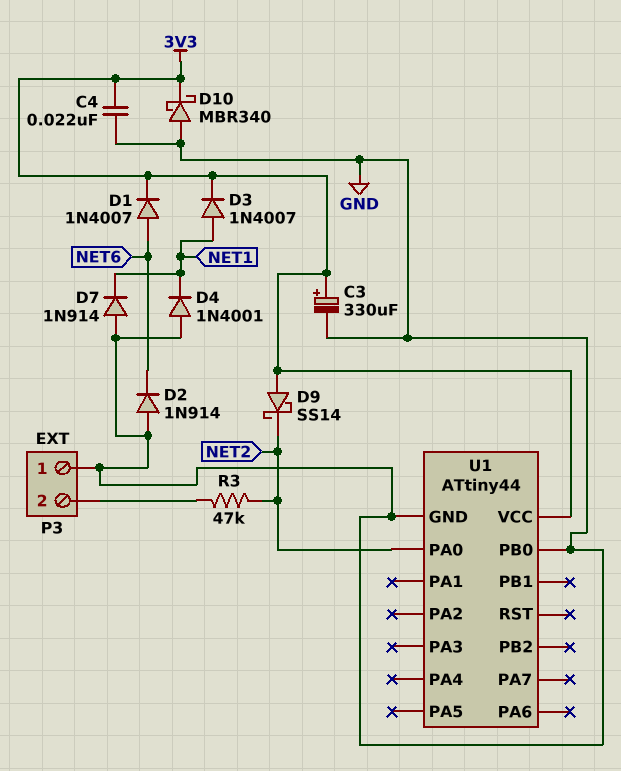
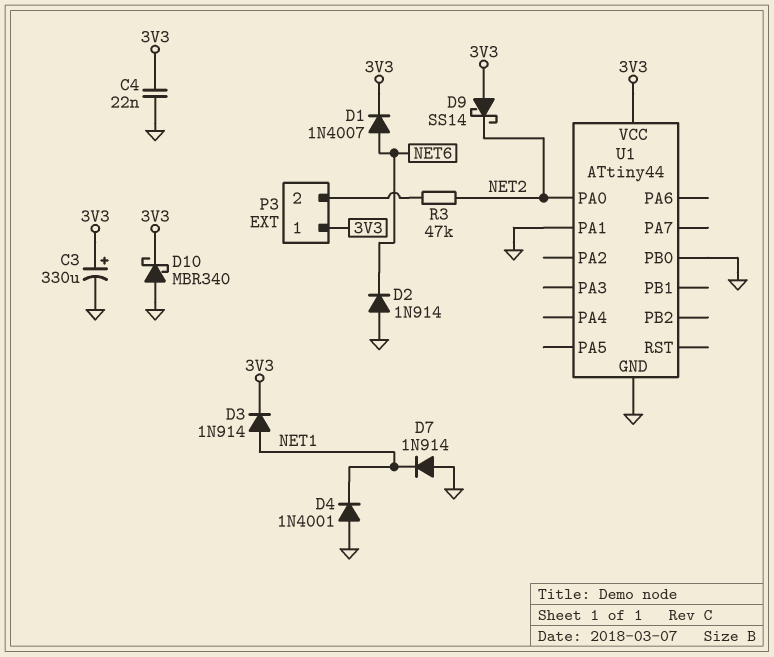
D3: diode 1N4007 (A NET1, K 3V3) -> diode 1N914 (A NET1, K 3V3)
P3 pin 1: GND -> 3V3
U1 pin PA1: none -> GND

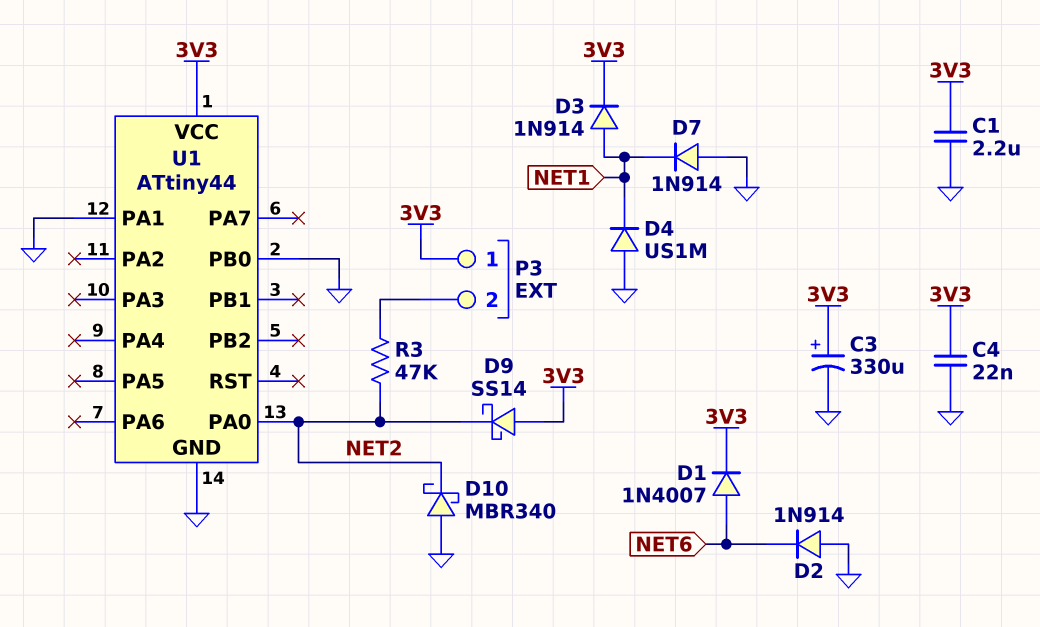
C1: none -> 2.2uF (3V3, GND)
D4: diode 1N4001 (A GND, K NET1) -> diode US1M (A GND, K NET1)
D10: schottky MBR340 (A GND, K 3V3) -> schottky MBR340 (A GND, K NET2)

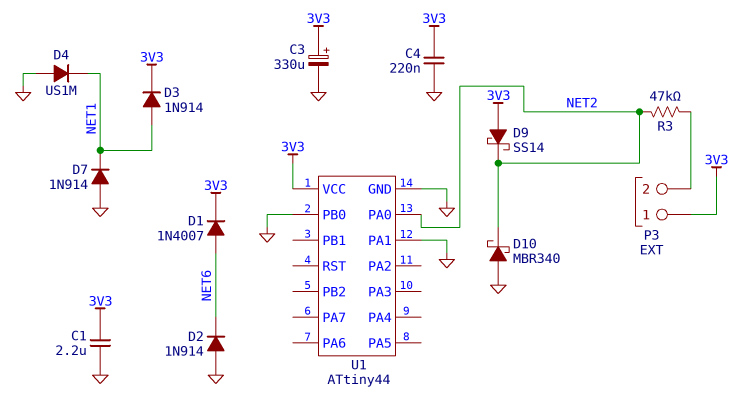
C4: 22nF (3V3, GND) -> 220nF (3V3, GND)

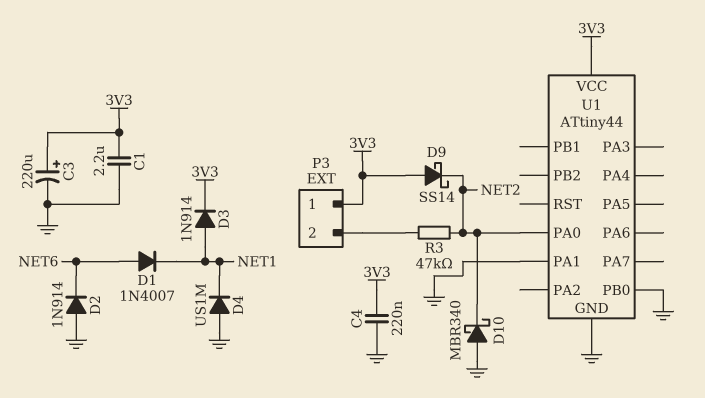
C3: 330uF (plus 3V3, minus GND) -> 220uF (plus 3V3, minus GND)
D1: diode 1N4007 (A NET6, K 3V3) -> diode 1N4007 (A NET6, K NET1)
D7: diode 1N914 (A GND, K NET1) -> none

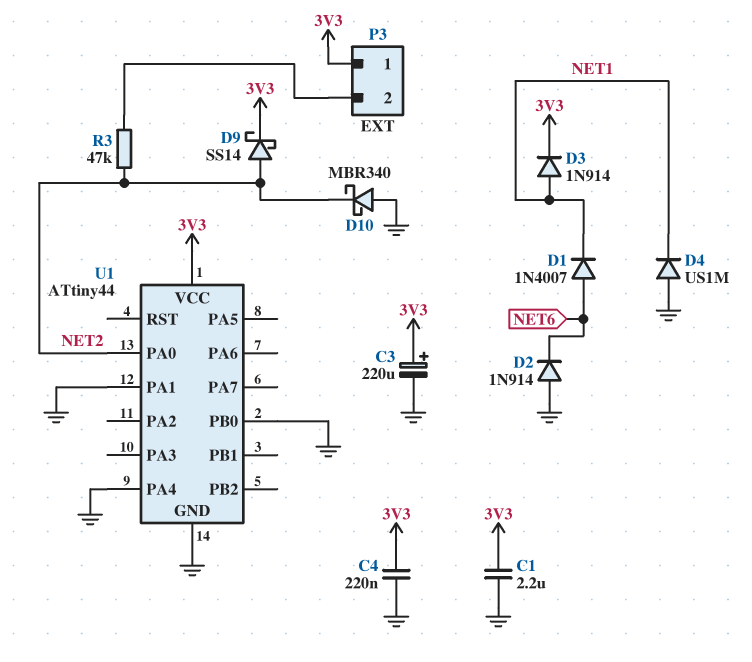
D9: schottky SS14 (A 3V3, K NET2) -> schottky SS14 (A NET2, K 3V3)
U1 pin PA4: none -> GND

